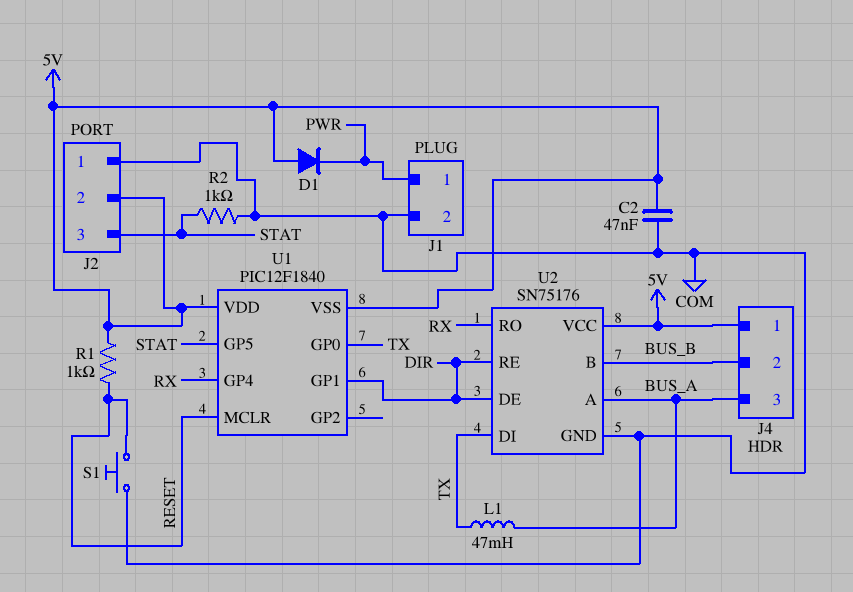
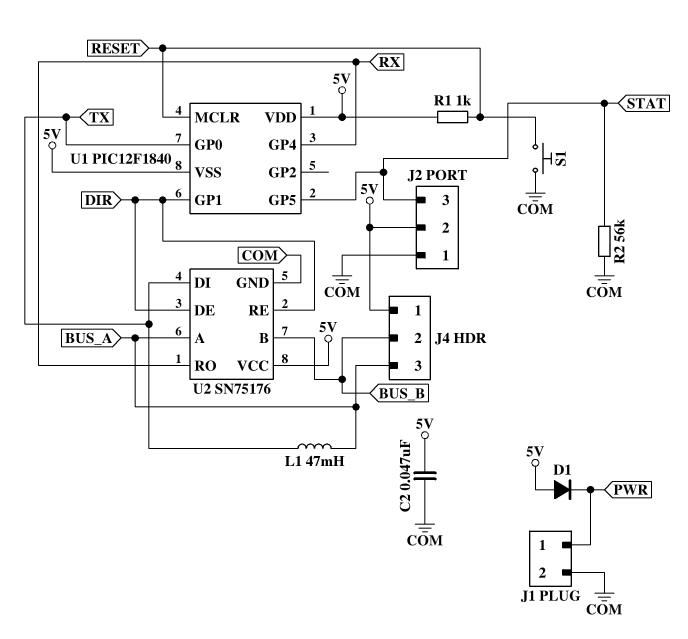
R2: 1k (COM, STAT) -> 56k (COM, STAT)

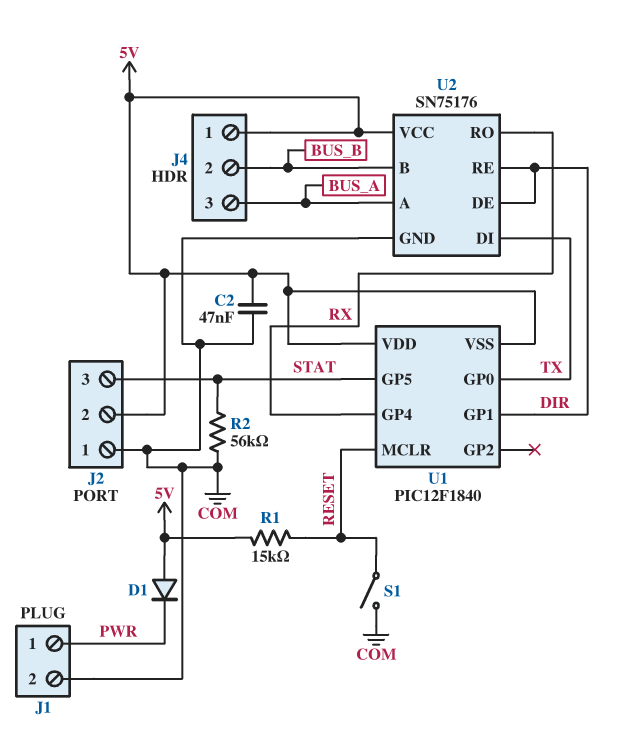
L1: 47mH (BUS_A, TX) -> none
R1: 1k (5V, RESET) -> 15k (5V, RESET)
S1: button (COM, RESET) -> switch (COM, RESET)

